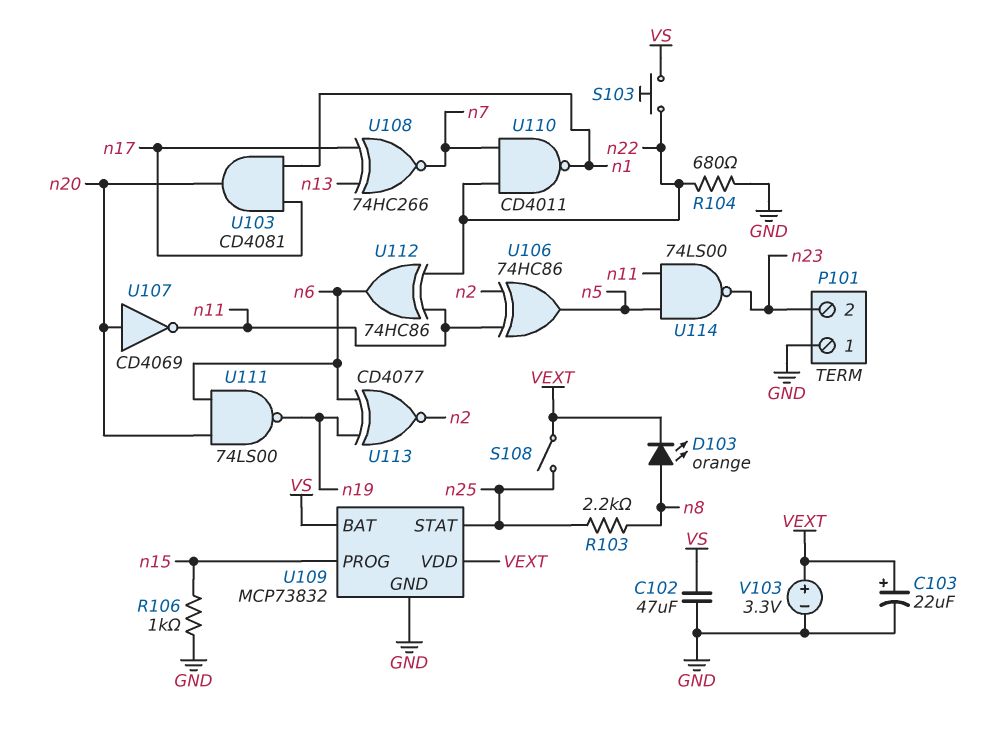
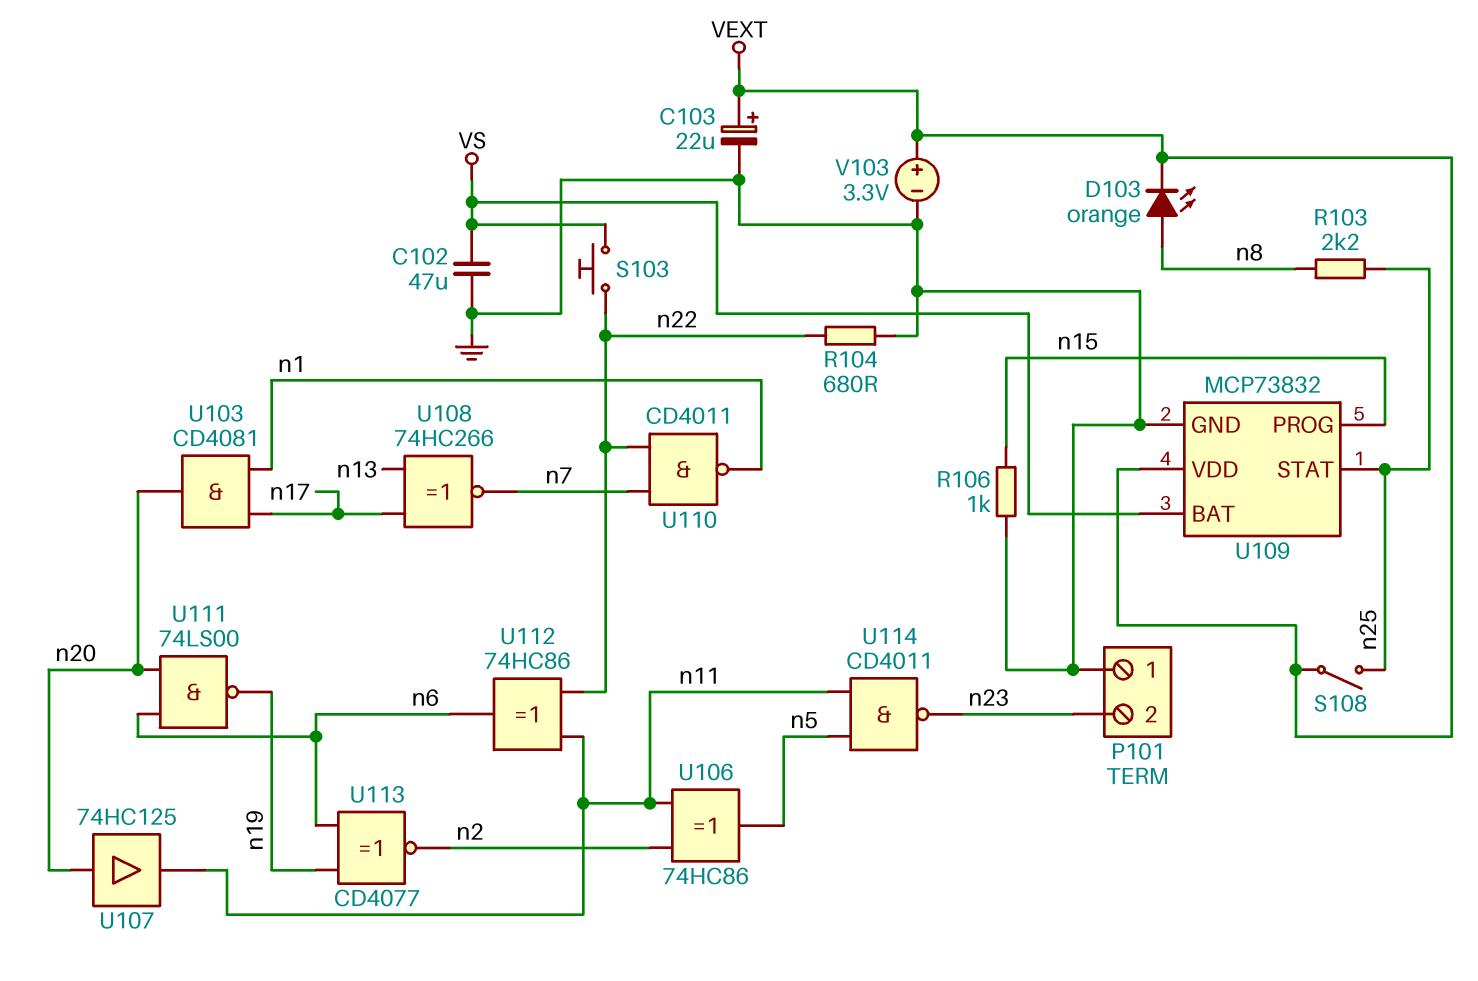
U107: NOT CD4069 (in n20, out n11) -> buffer 74HC125 (in n20, out n11)
U114: NAND 74LS00 (in n5, in n11, out n23) -> NAND CD4011 (in n5, in n11, out n23)

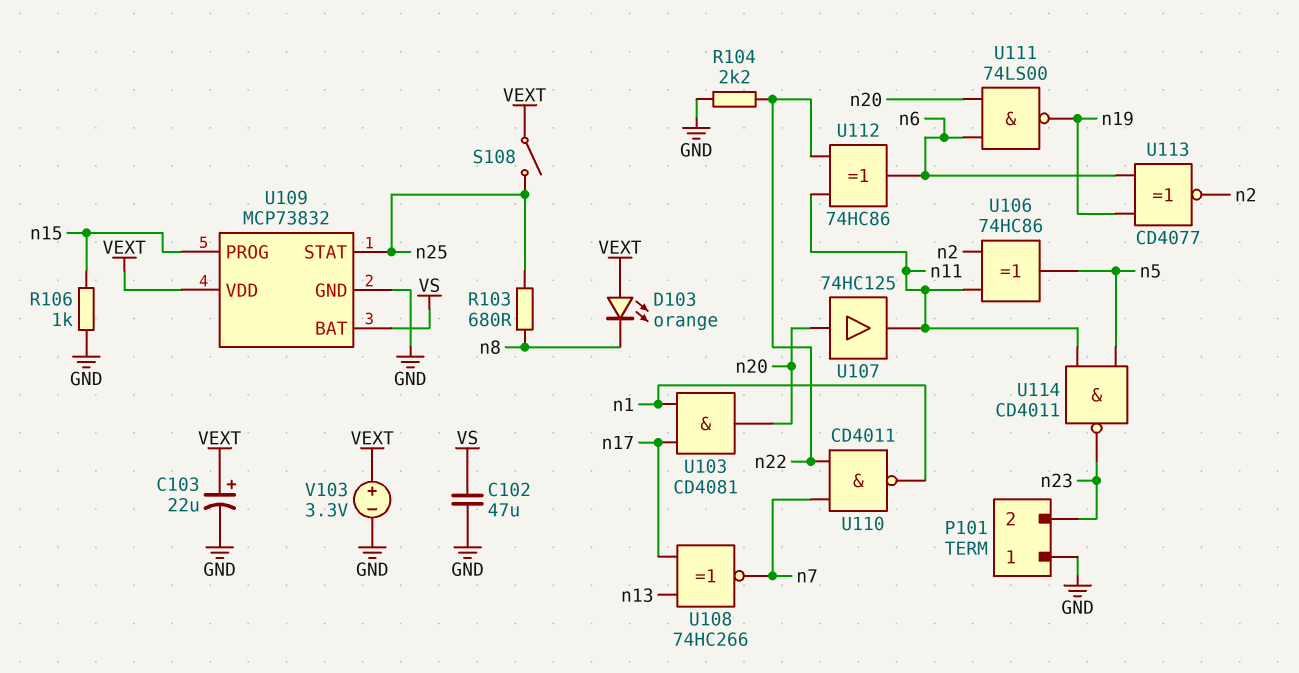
D103: LED orange (A n8, K VEXT) -> LED orange (A VEXT, K n8)
R103: 2.2k (n8, n25) -> 680 (n8, n25)
R104: 680 (GND, n22) -> 2.2k (GND, n22)
S103: button (VS, n22) -> none

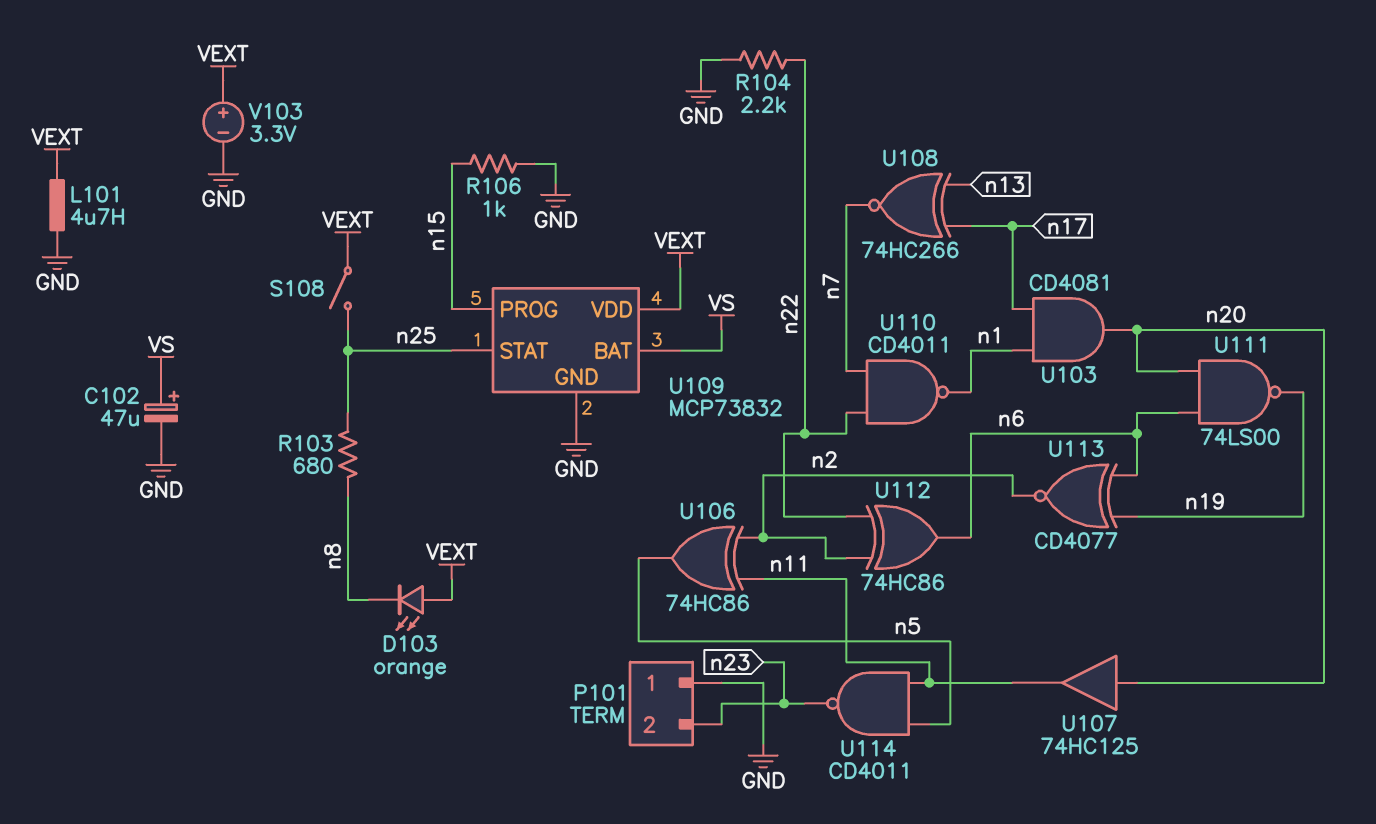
C102: 47uF (GND, VS) -> 47uF (plus VS, minus GND)
C103: 22uF (plus VEXT, minus GND) -> none
L101: none -> 4.7uH (GND, VEXT)
U112: XOR 74HC86 (in n11, in n22, out n6) -> XOR 74HC86 (in n2, in n22, out n6)

